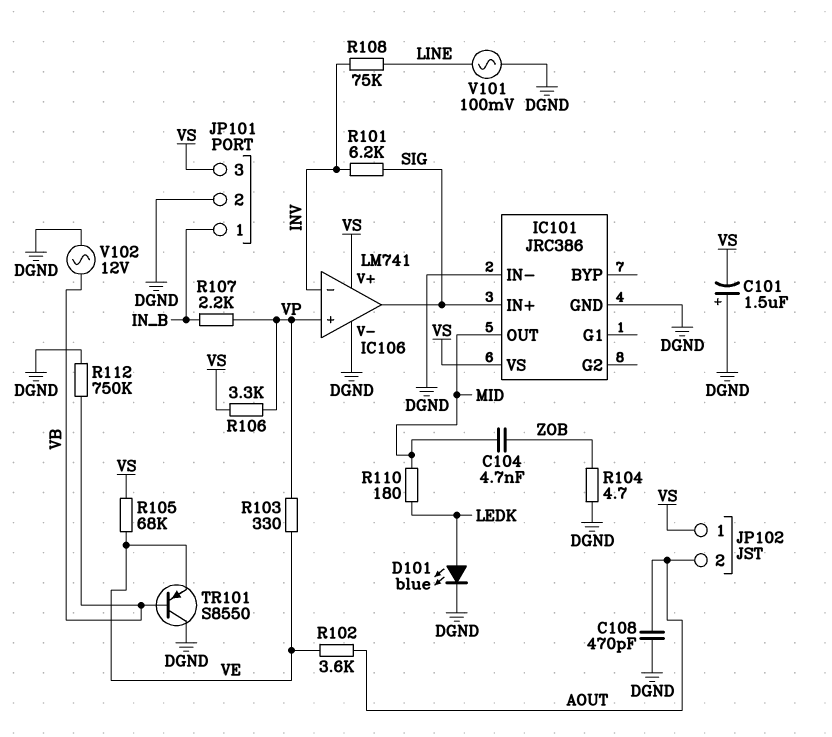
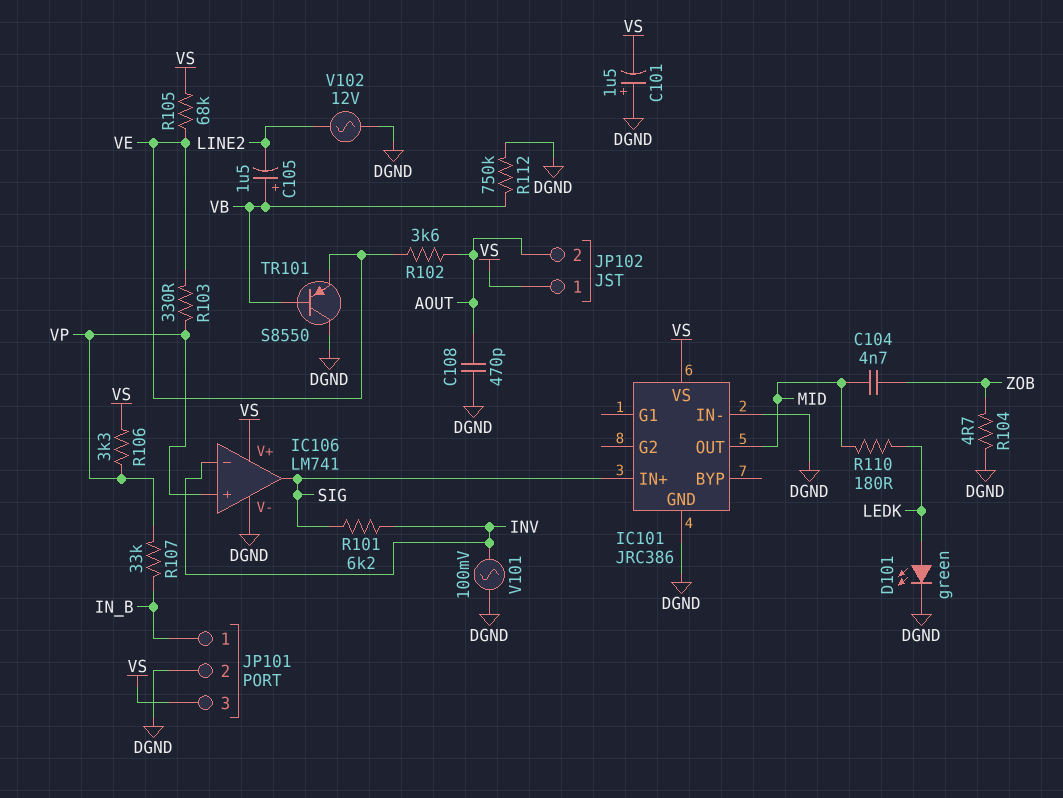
C105: none -> 1.5uF (plus VB, minus LINE2)
D101: LED blue (A LEDK, K DGND) -> LED green (A LEDK, K DGND)
R107: 2.2k (IN_B, VP) -> 33k (IN_B, VP)
R108: 75k (INV, LINE) -> none
V101: AC 100mV (DGND, LINE) -> AC 100mV (DGND, INV)
V102: AC 12V (DGND, VB) -> AC 12V (DGND, LINE2)

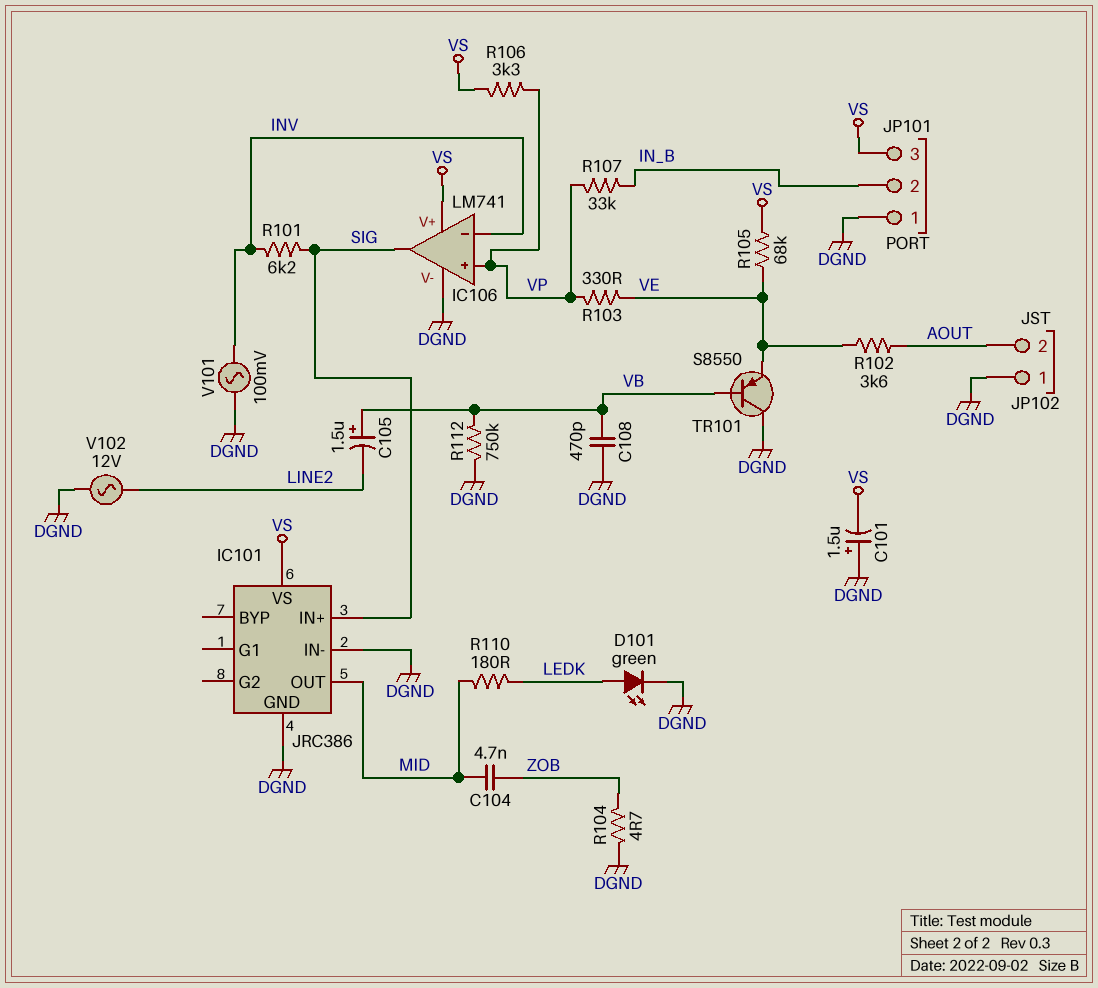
C108: 470pF (AOUT, DGND) -> 470pF (DGND, VB)
JP101 pin 1: IN_B -> DGND
JP101 pin 2: DGND -> IN_B
JP102 pin 1: VS -> DGND

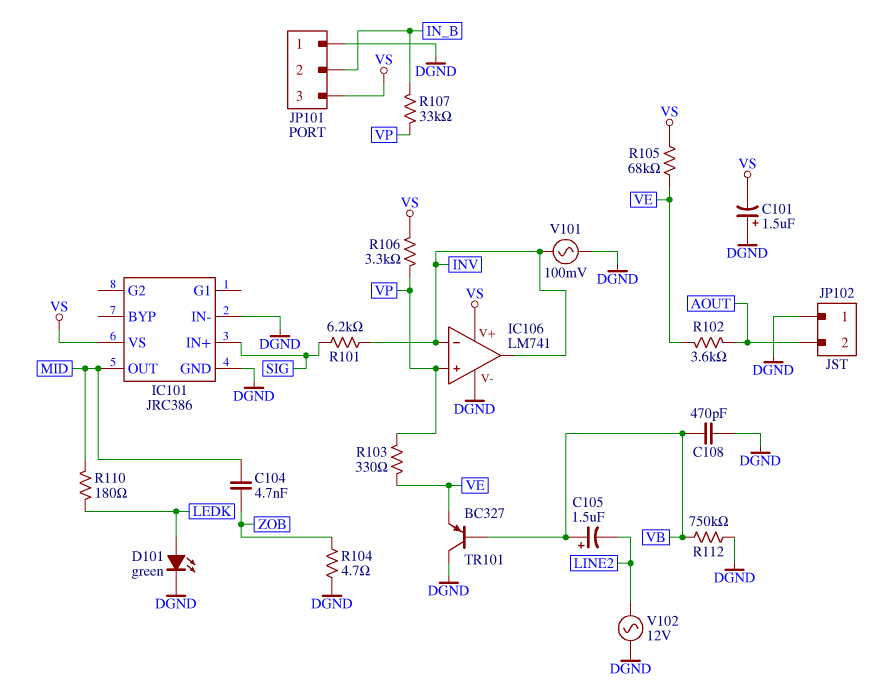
IC106 pin out: SIG -> INV
TR101: PNP S8550 (B VB, C DGND, E VE) -> PNP BC327 (B VB, C DGND, E VE)

